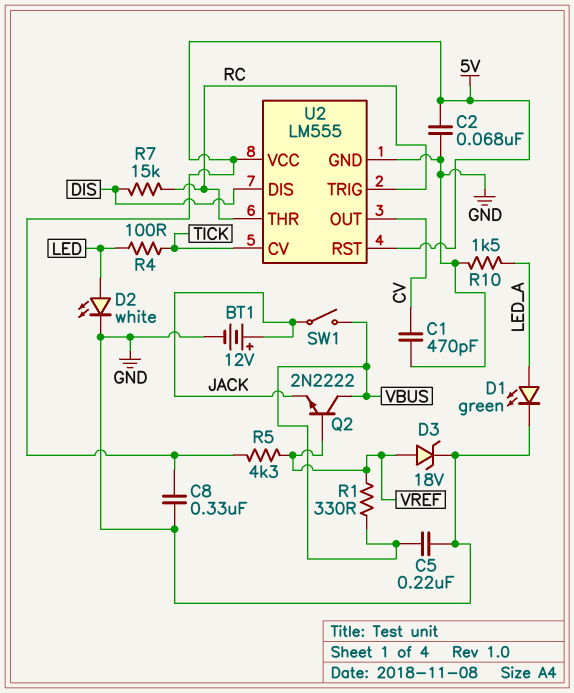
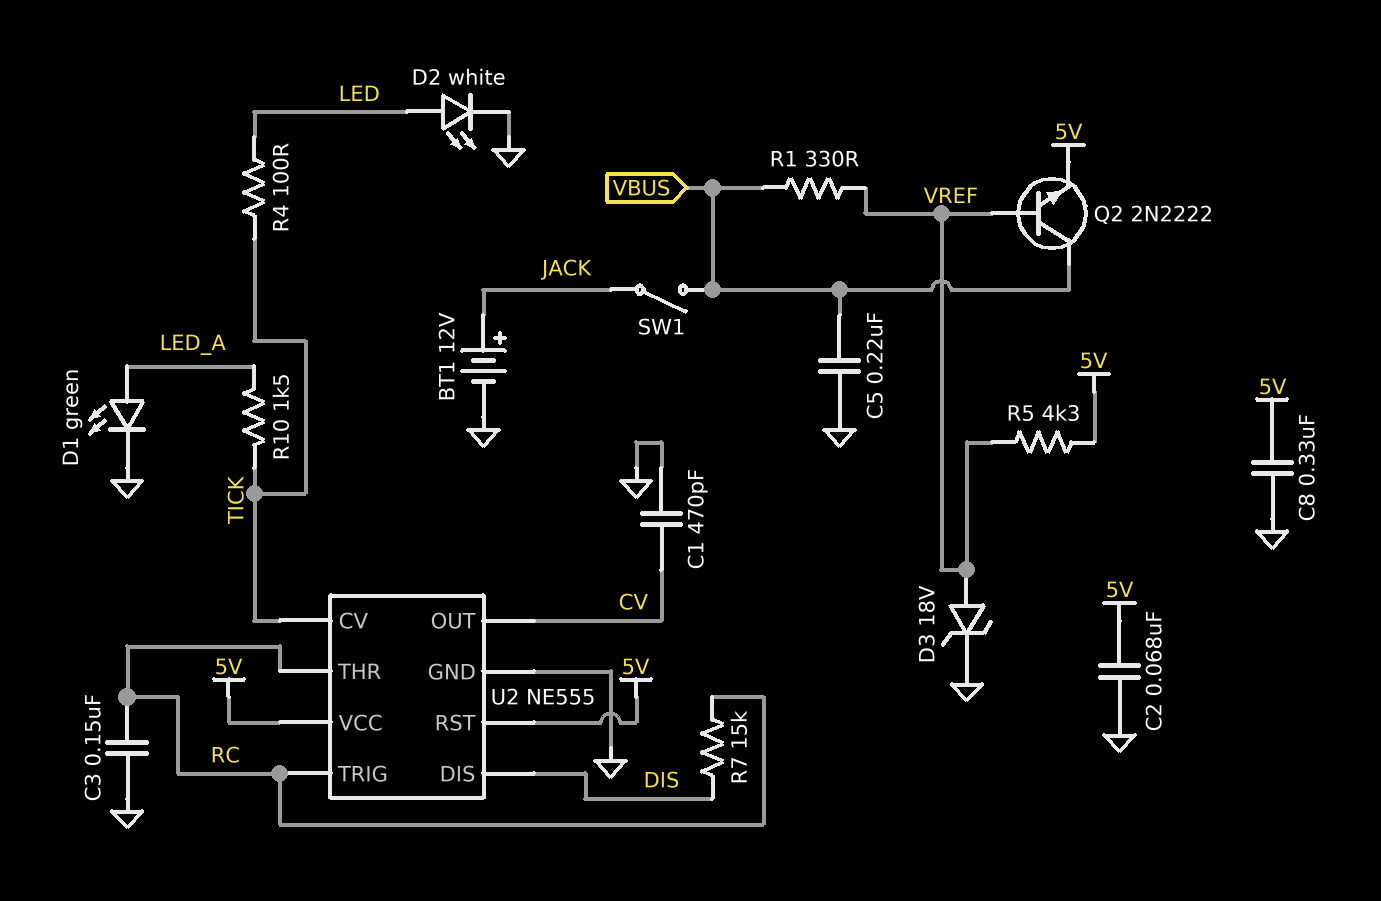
C3: none -> 150nF (GND, RC)
Q2: NPN 2N2222 (B VREF, C VBUS, E JACK) -> NPN 2N2222 (B VREF, C VBUS, E 5V)
R10: 1.5k (GND, LED_A) -> 1.5k (LED_A, TICK)
U2: LM555 -> NE555

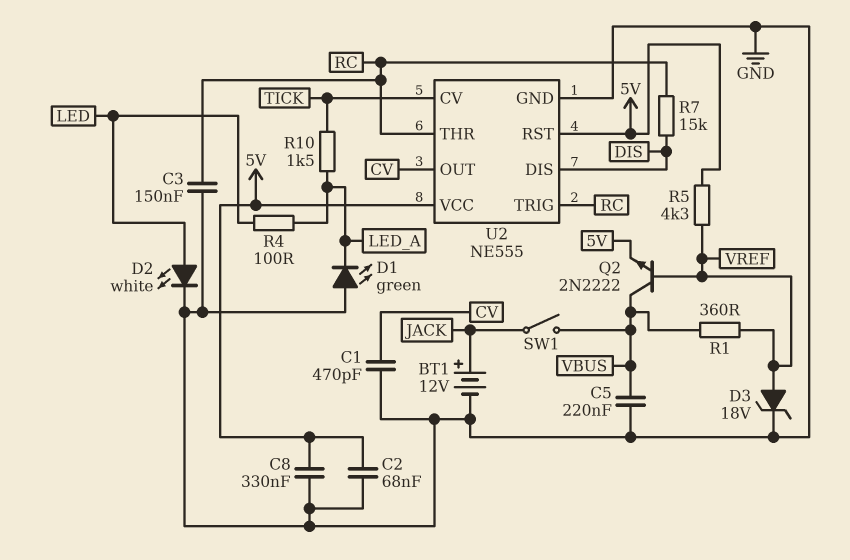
D1: LED green (A LED_A, K GND) -> LED green (A GND, K LED_A)
R1: 330 (VBUS, VREF) -> 360 (VBUS, VREF)
R4: 100 (LED, TICK) -> 100 (LED, LED_A)

